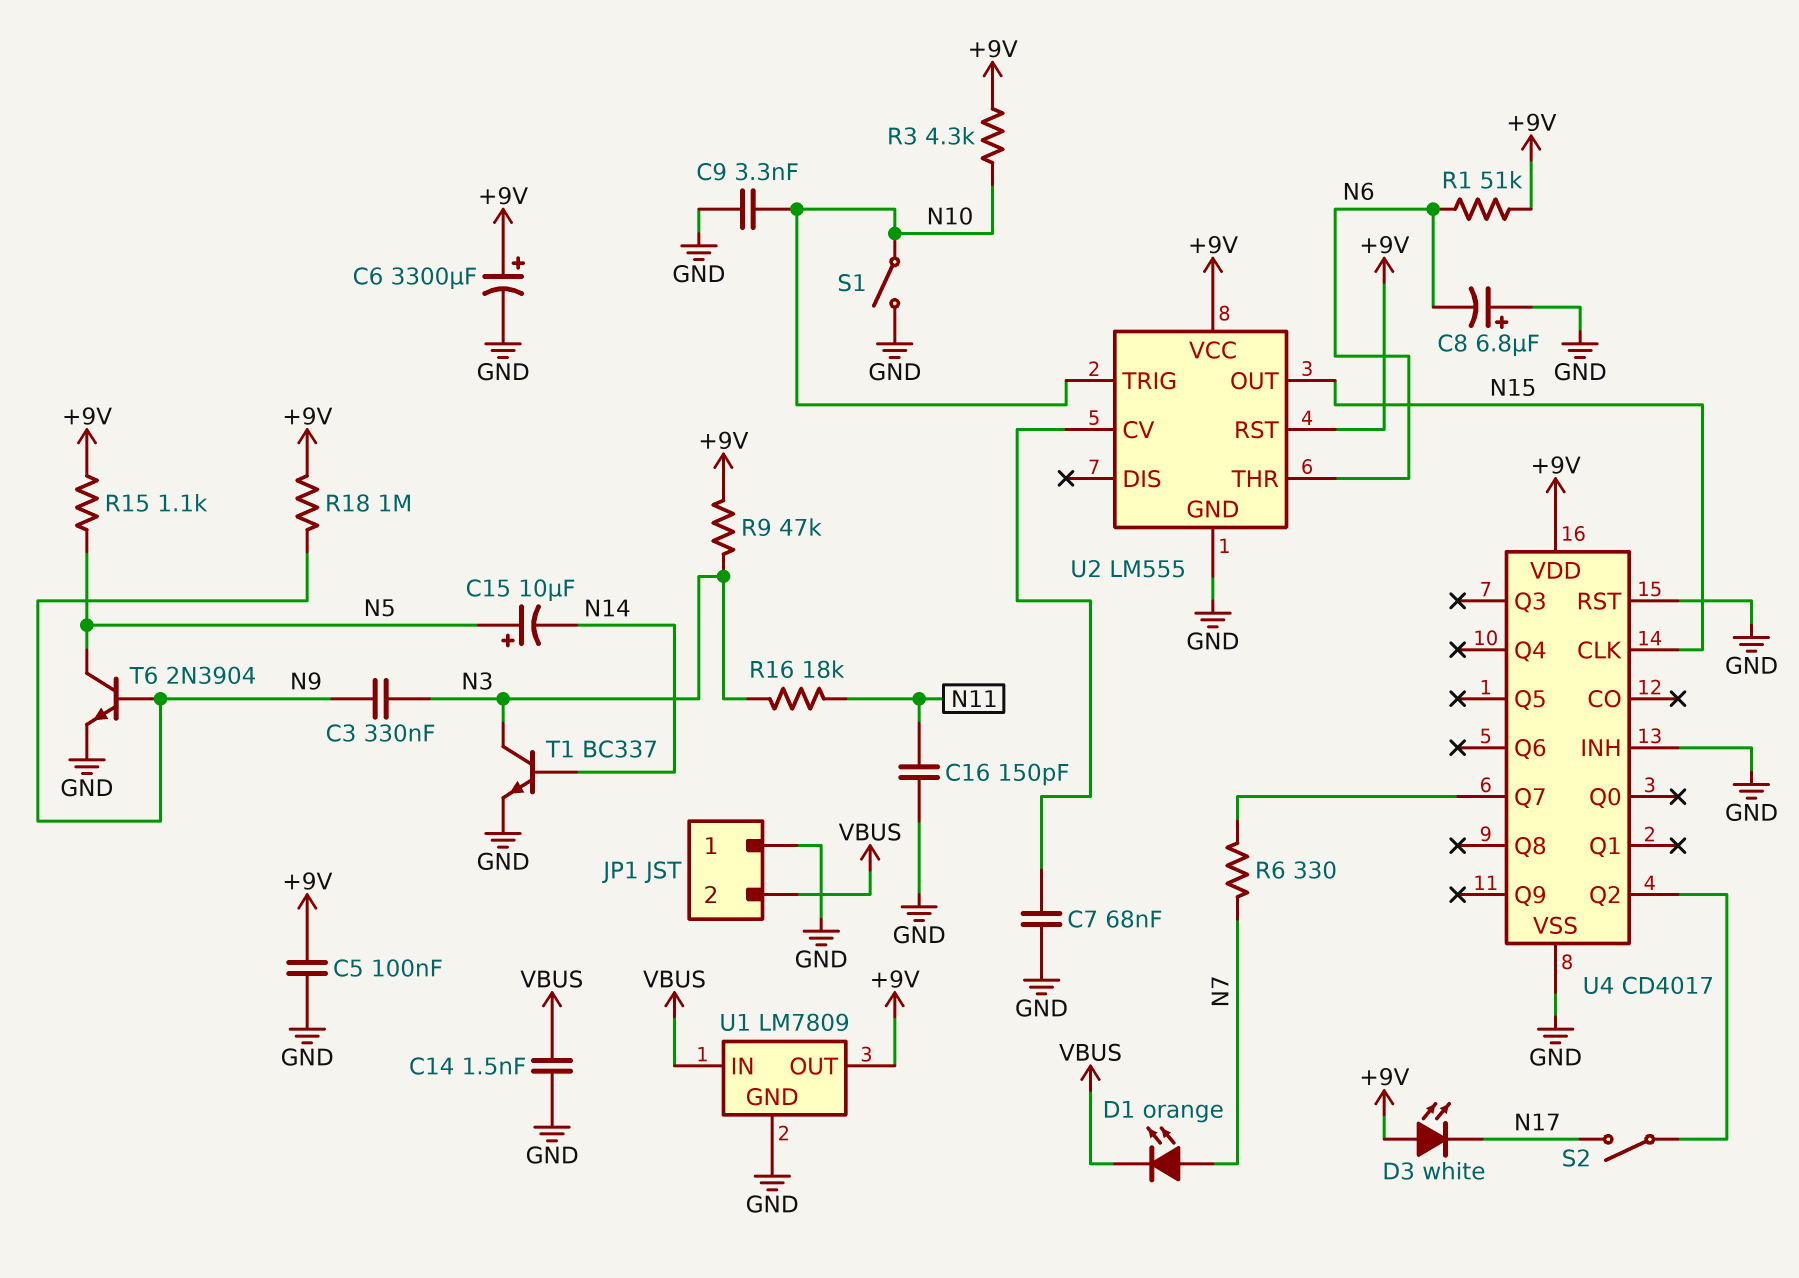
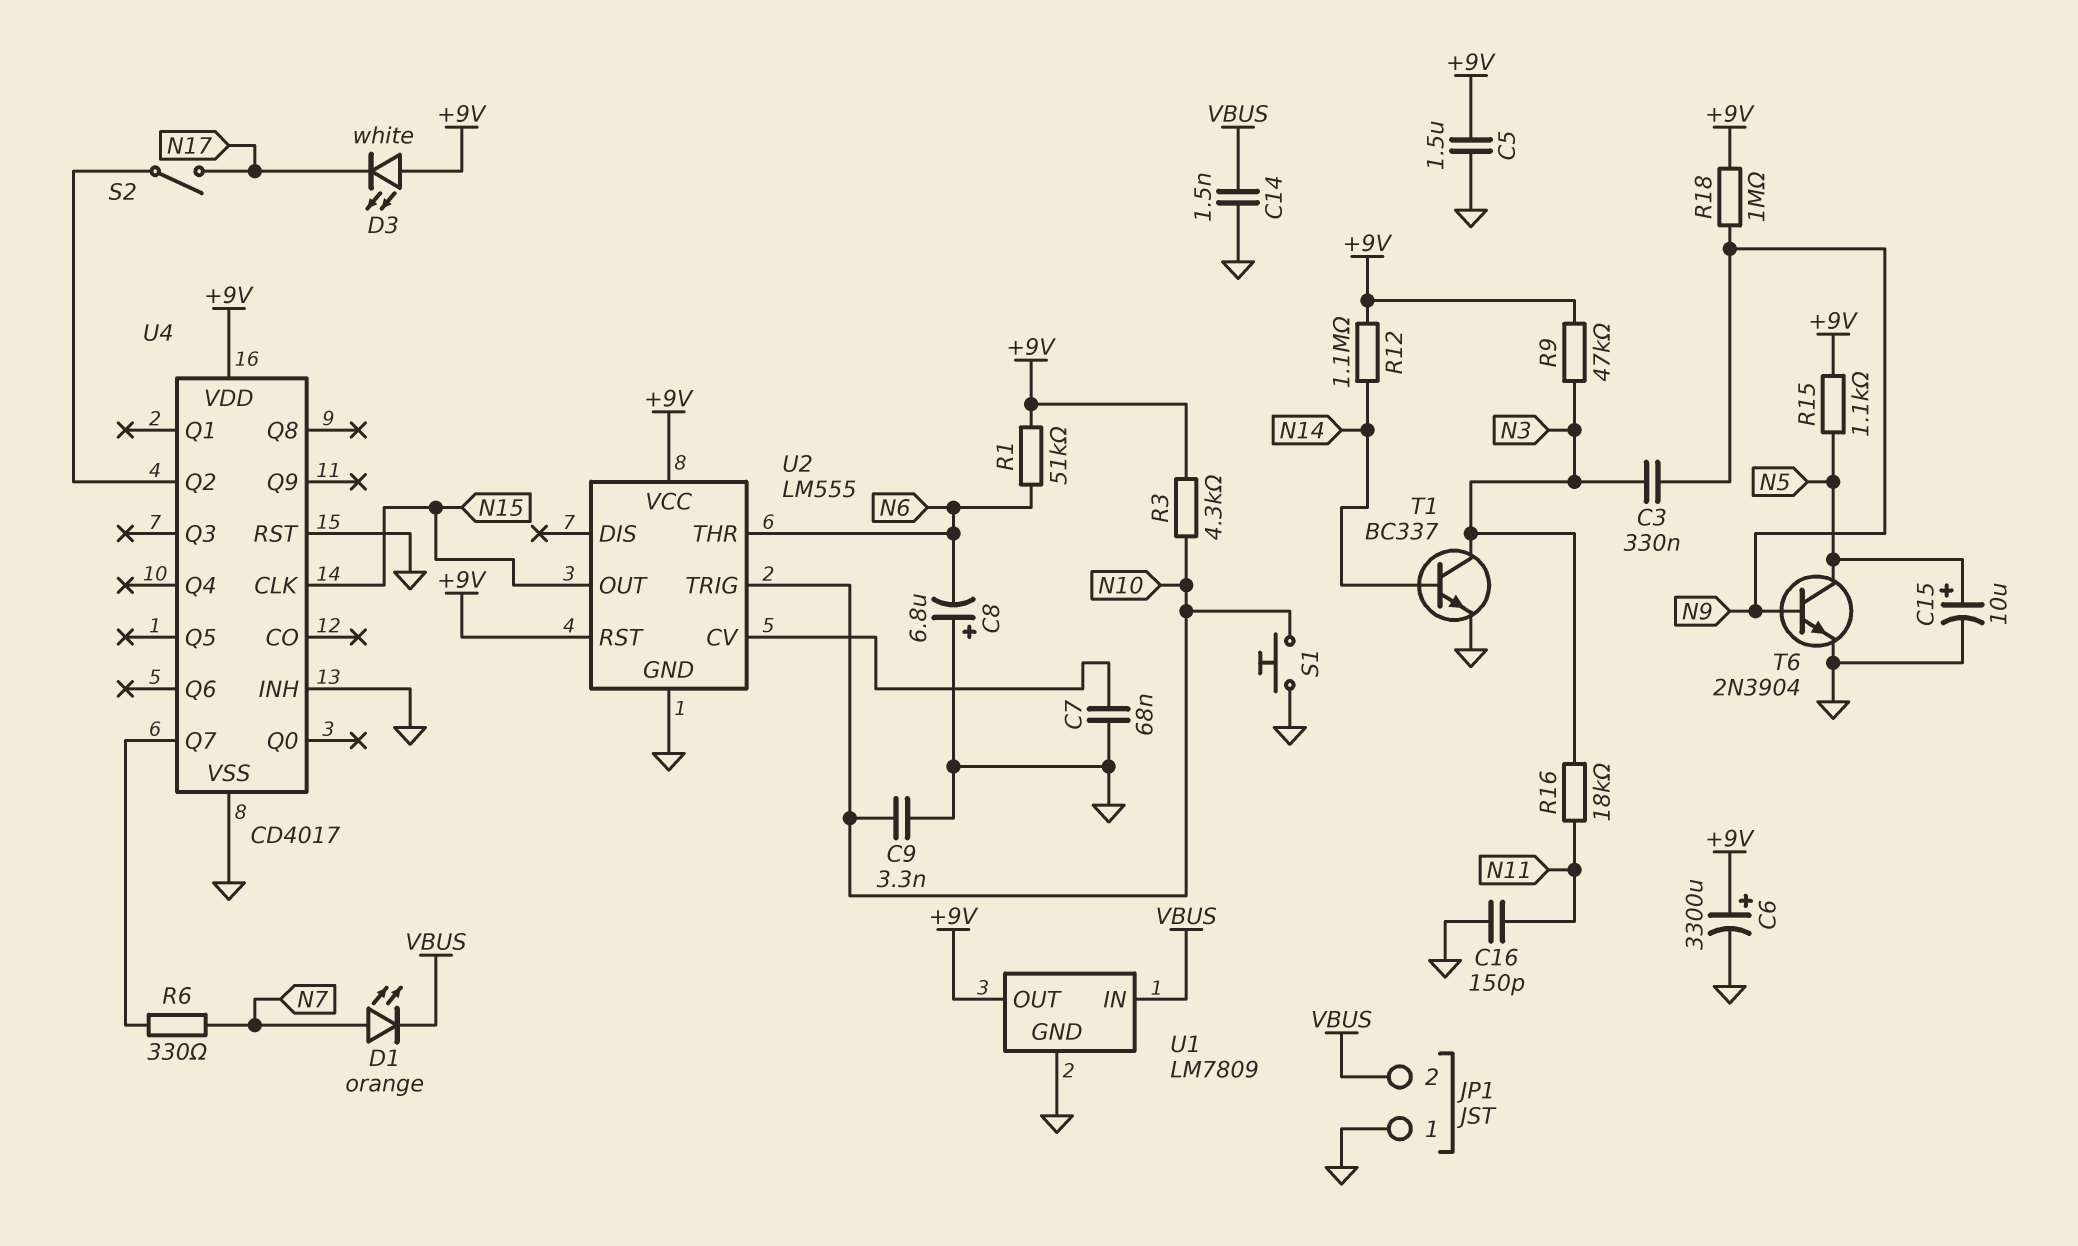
C5: 100nF (+9V, GND) -> 1.5uF (+9V, GND)
C15: 10uF (plus N5, minus N14) -> 10uF (plus N5, minus GND)
R12: none -> 1.1M (+9V, N14)
S1: switch (GND, N10) -> button (GND, N10)

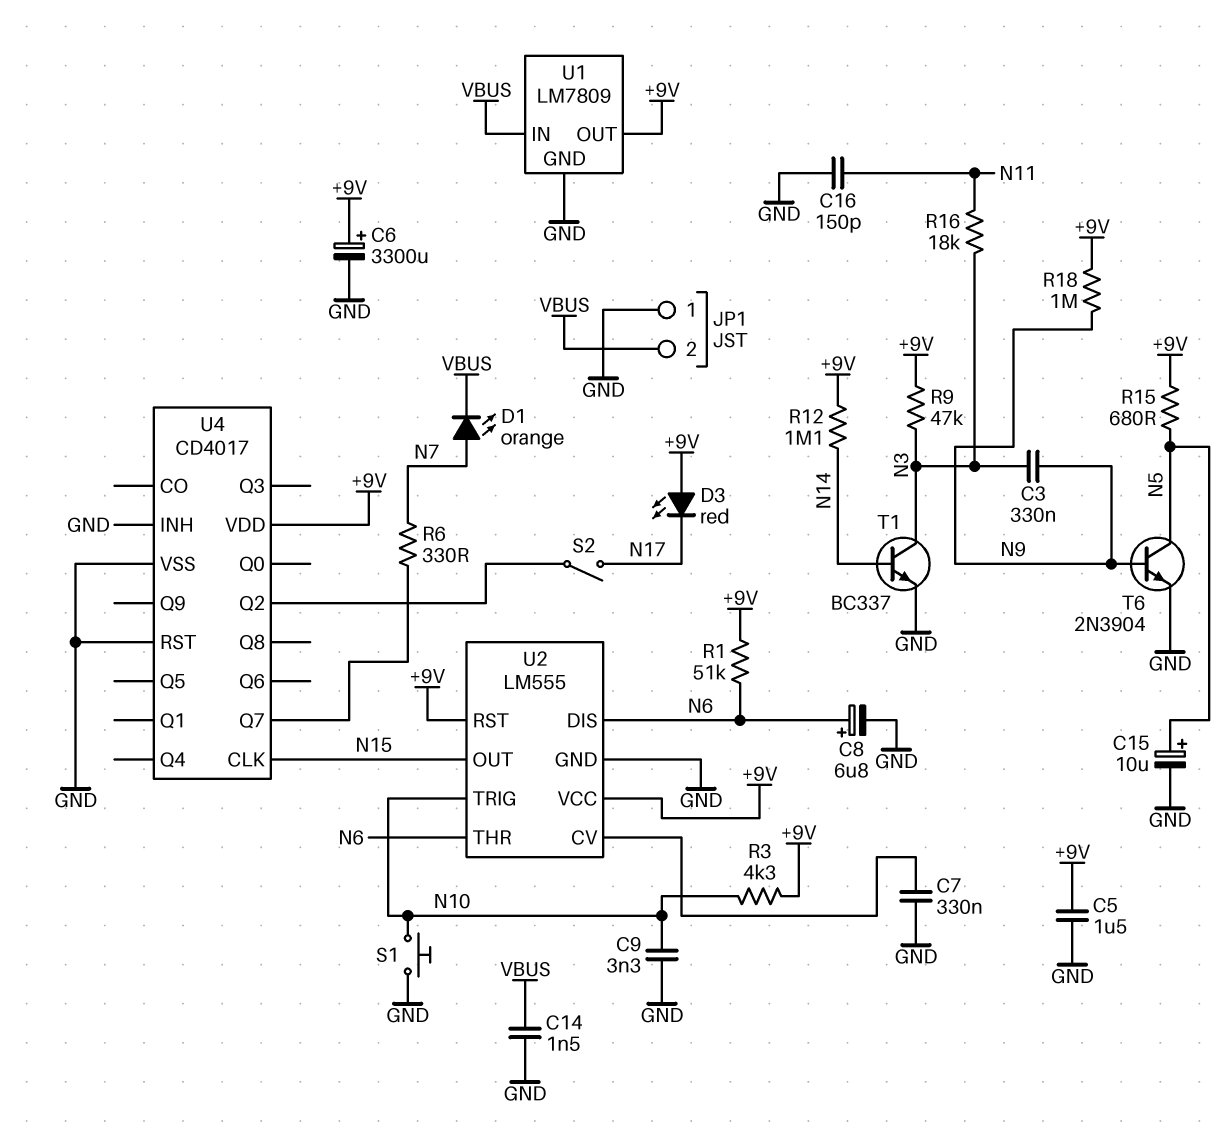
C7: 68nF (GND, U2/CV) -> 330nF (GND, U2/CV)
C8: 6.8uF (plus GND, minus N6) -> 6.8uF (plus N6, minus GND)
D3: LED white (A +9V, K N17) -> LED red (A +9V, K N17)
R15: 1.1k (+9V, N5) -> 680 (+9V, N5)
U2 pin DIS: none -> N6

